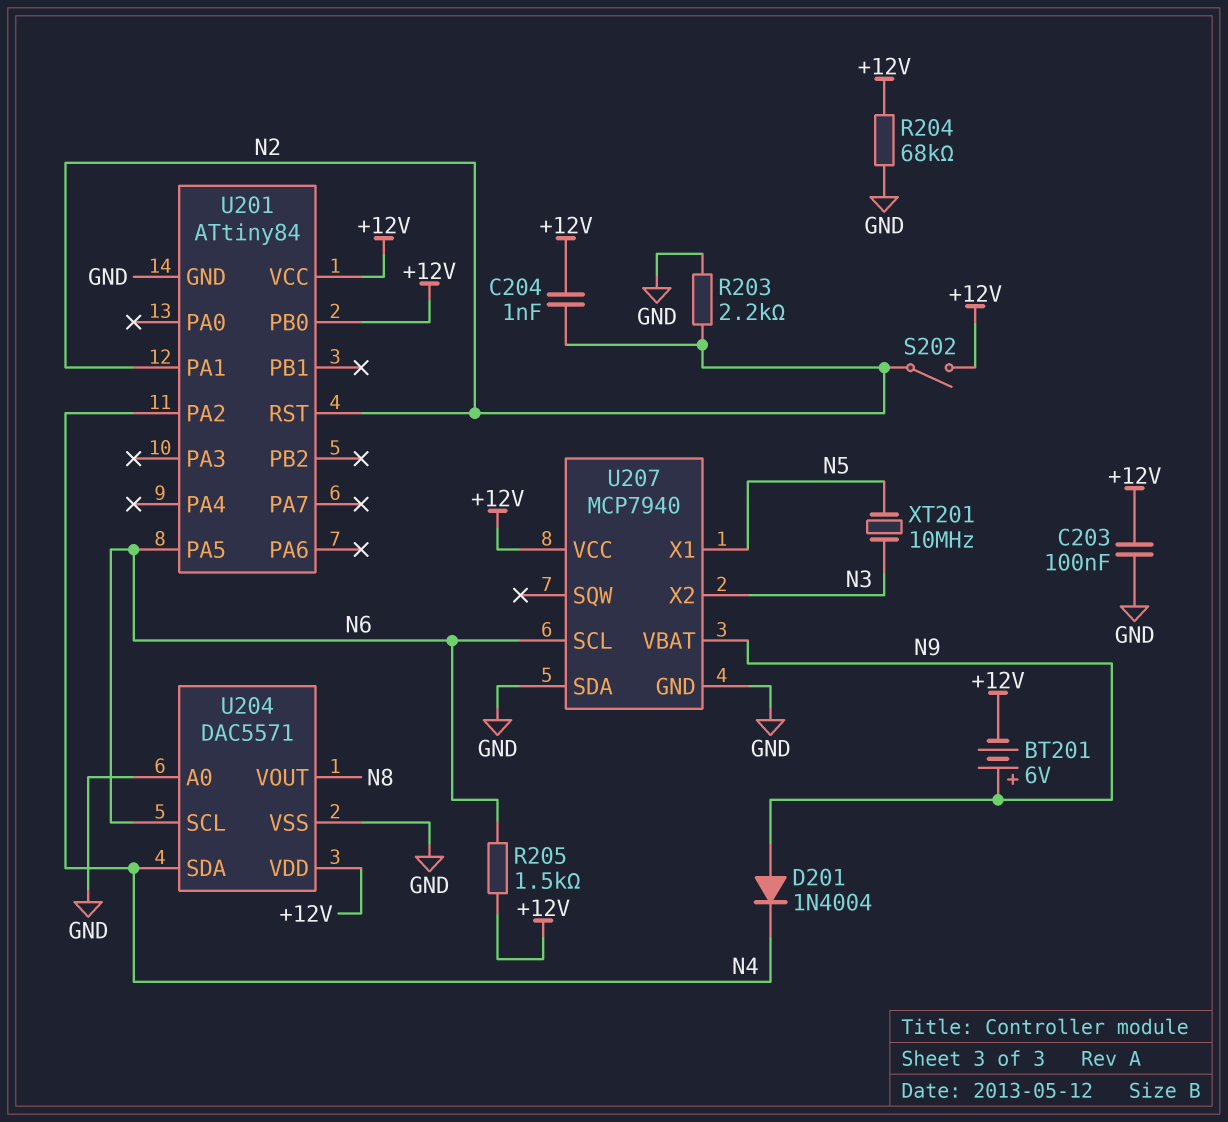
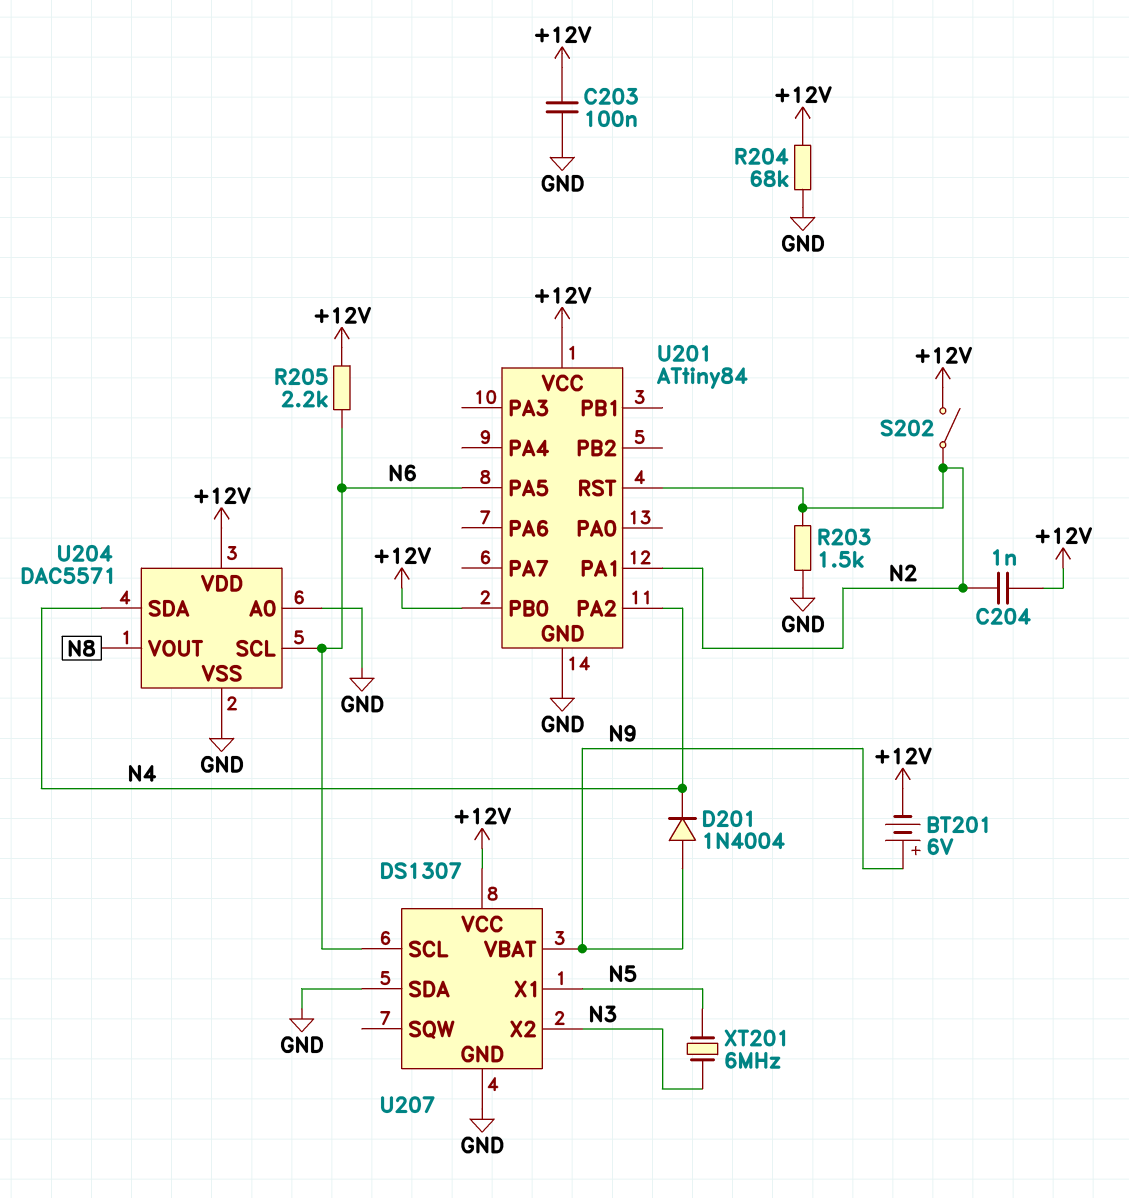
R203: 2.2k (GND, N2) -> 1.5k (GND, N2)
R205: 1.5k (+12V, N6) -> 2.2k (+12V, N6)
U207: MCP7940 -> DS1307
XT201: 10MHz (N3, N5) -> 6MHz (N3, N5)

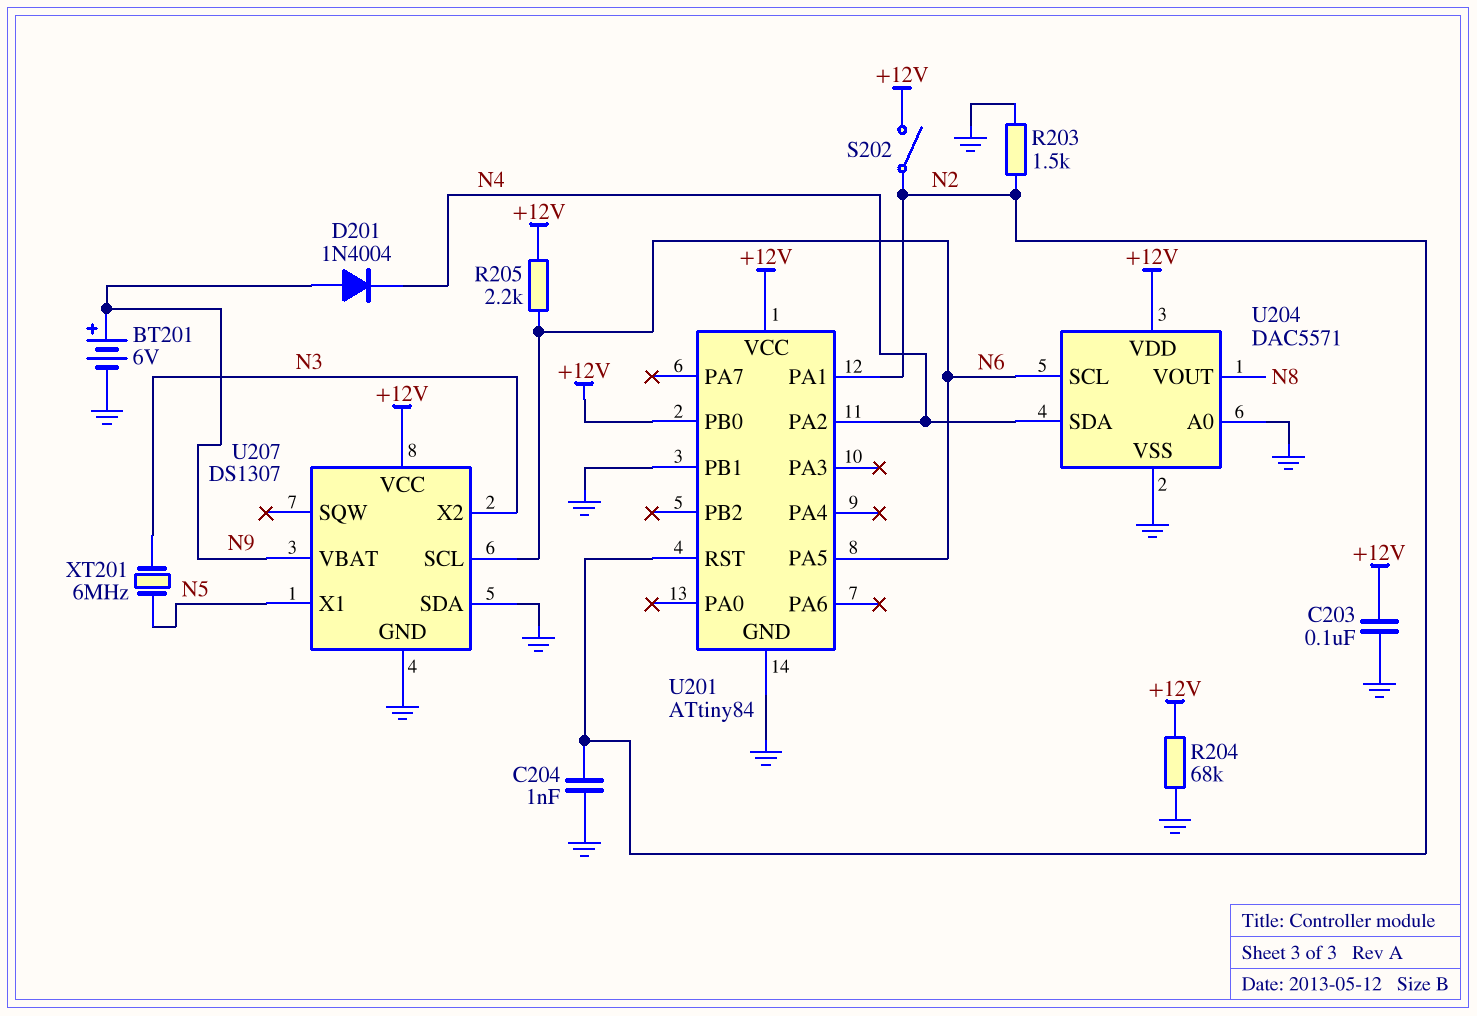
BT201: 6V (plus N9, minus +12V) -> 6V (plus N9, minus GND)
C204: 1nF (+12V, N2) -> 1nF (GND, N2)
U201 pin PB1: none -> GND

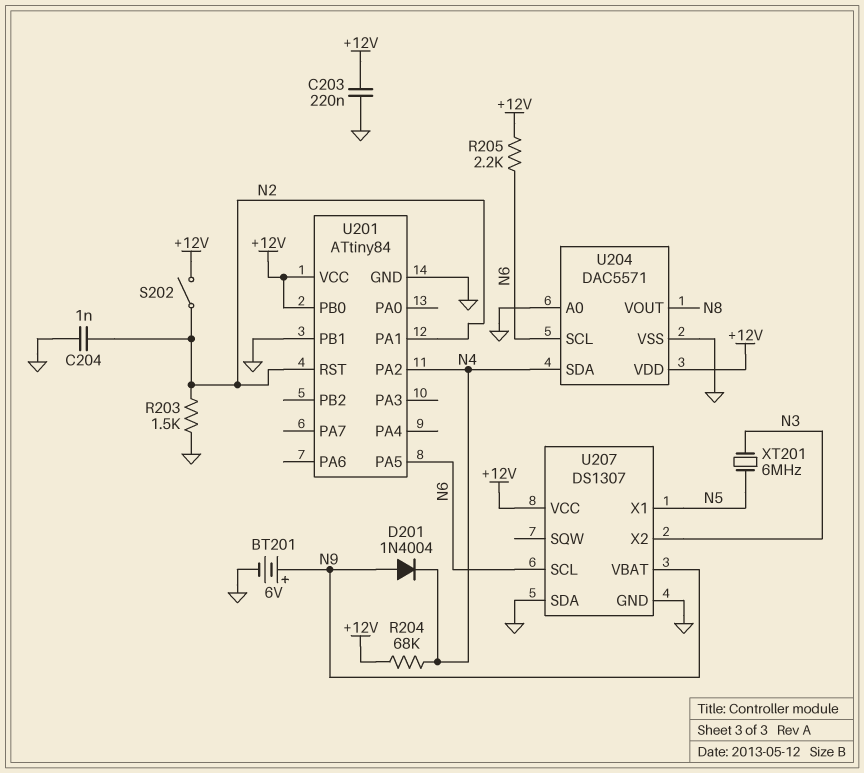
C203: 100nF (+12V, GND) -> 220nF (+12V, GND)
R204: 68k (+12V, GND) -> 68k (+12V, N4)

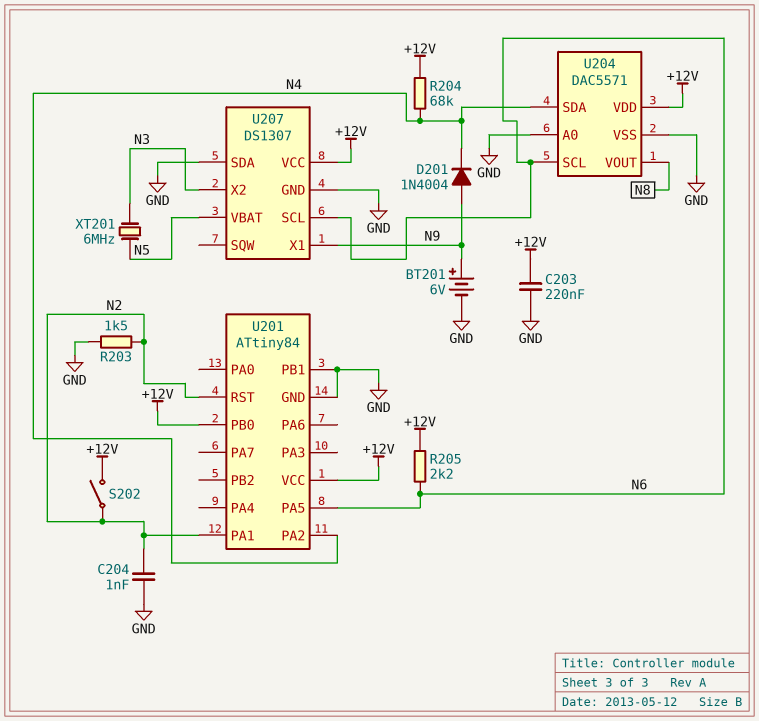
U207 pin VBAT: N9 -> N5
U207 pin X1: N5 -> N9

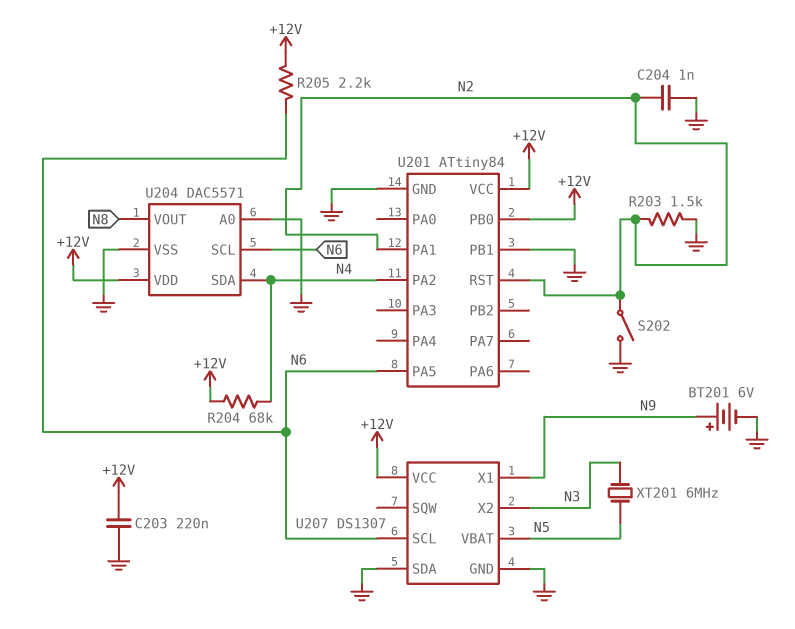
D201: diode 1N4004 (A N9, K N4) -> none
S202: switch (+12V, N2) -> switch (GND, N2)

